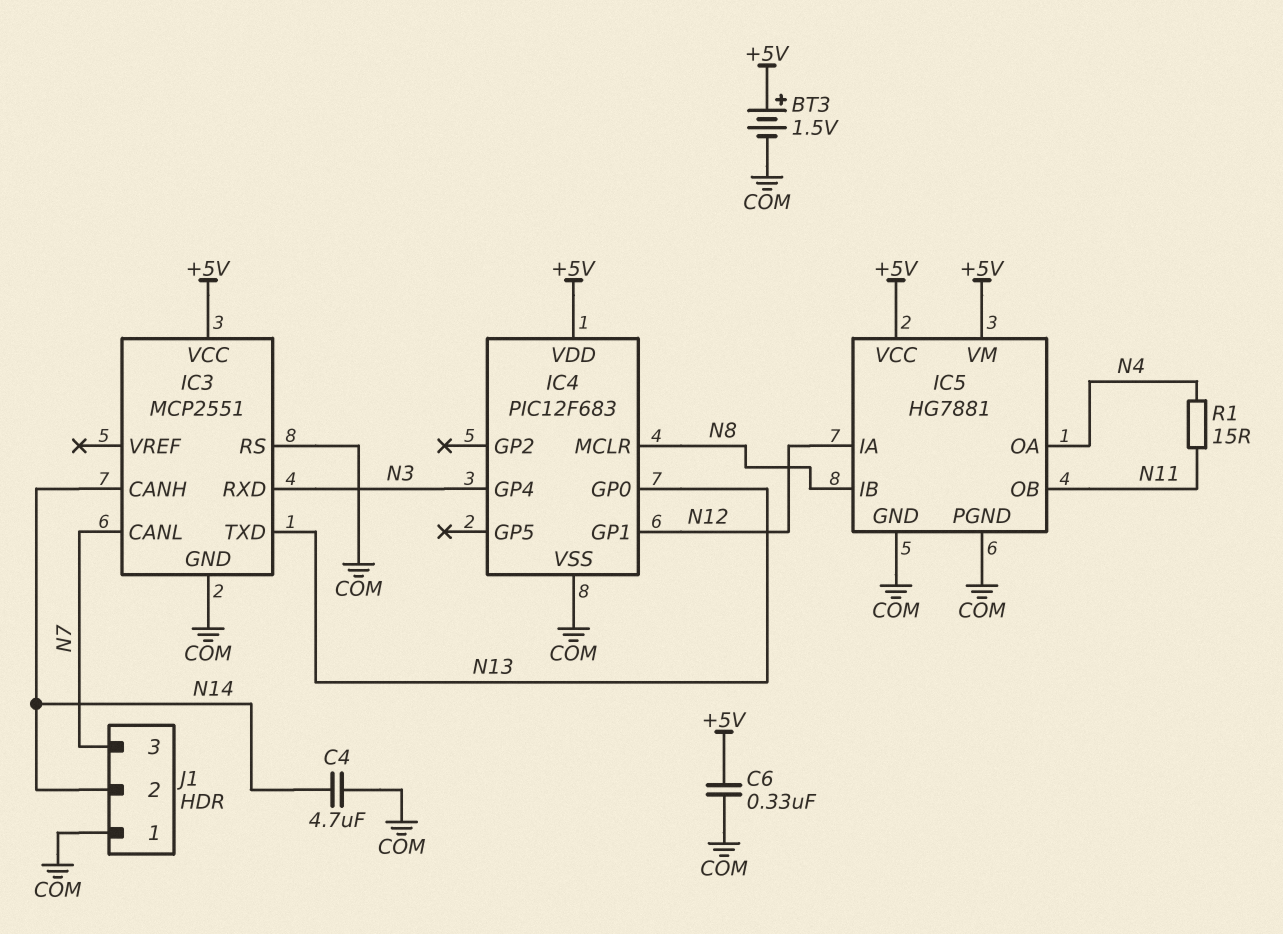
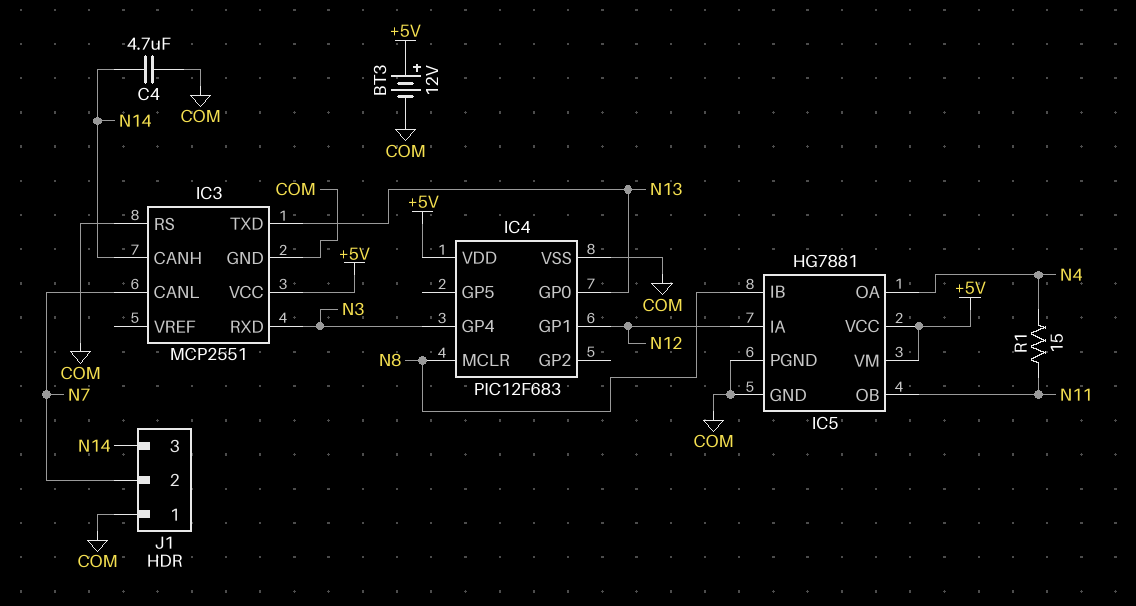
BT3: 1.5V (plus +5V, minus COM) -> 12V (plus +5V, minus COM)
C6: 330nF (+5V, COM) -> none
J1 pin 2: N14 -> N7
J1 pin 3: N7 -> N14

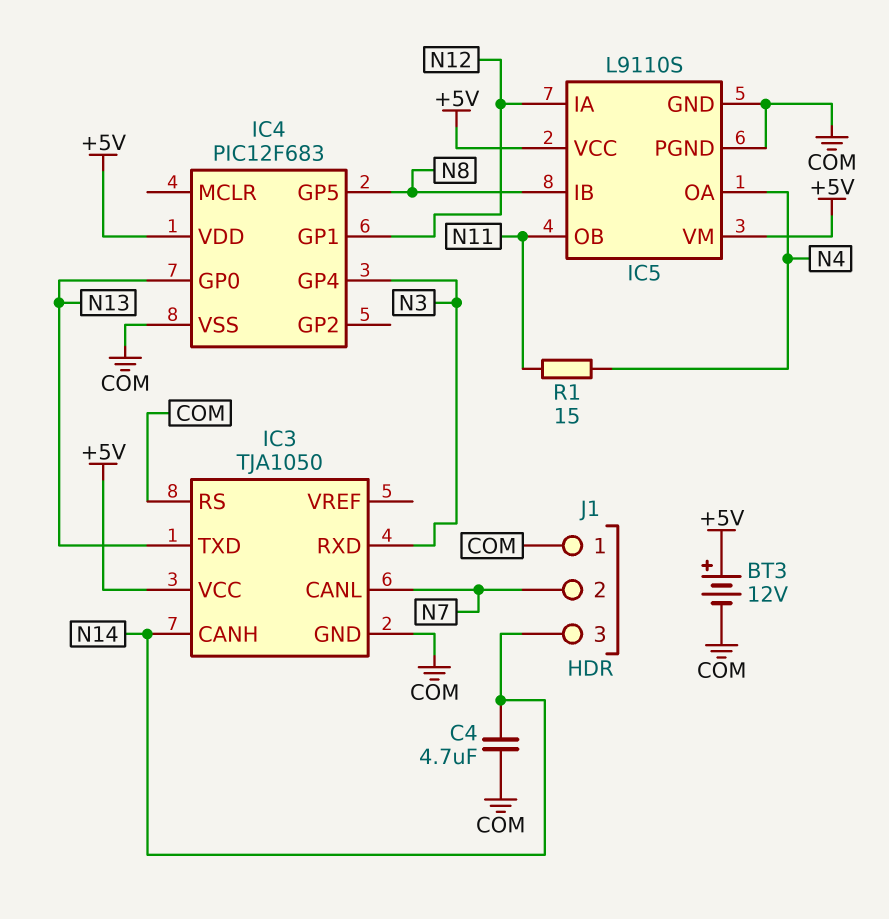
IC3: MCP2551 -> TJA1050
IC4 pin GP5: none -> N8
IC4 pin MCLR: N8 -> none
IC5: HG7881 -> L9110S

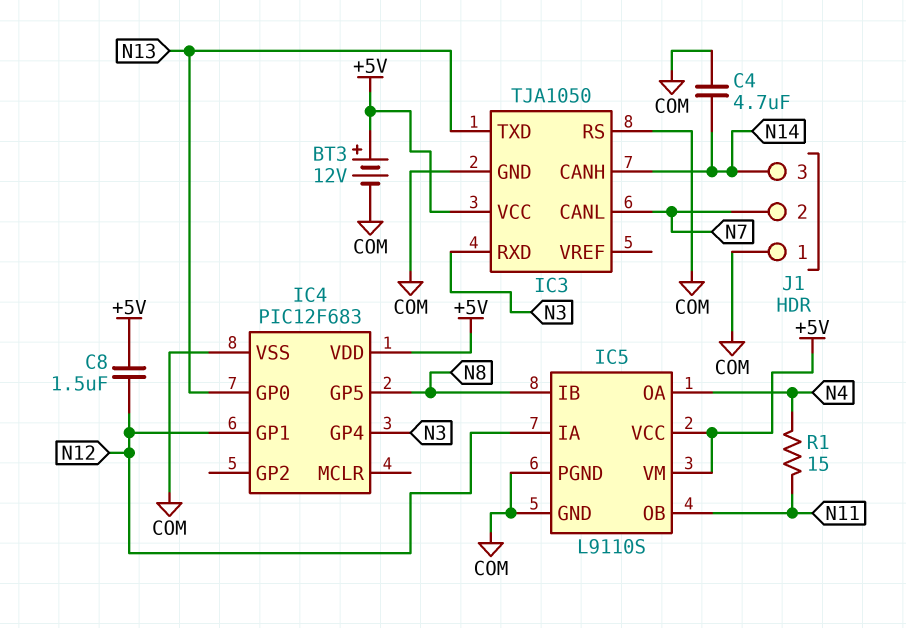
C8: none -> 1.5uF (+5V, N12)

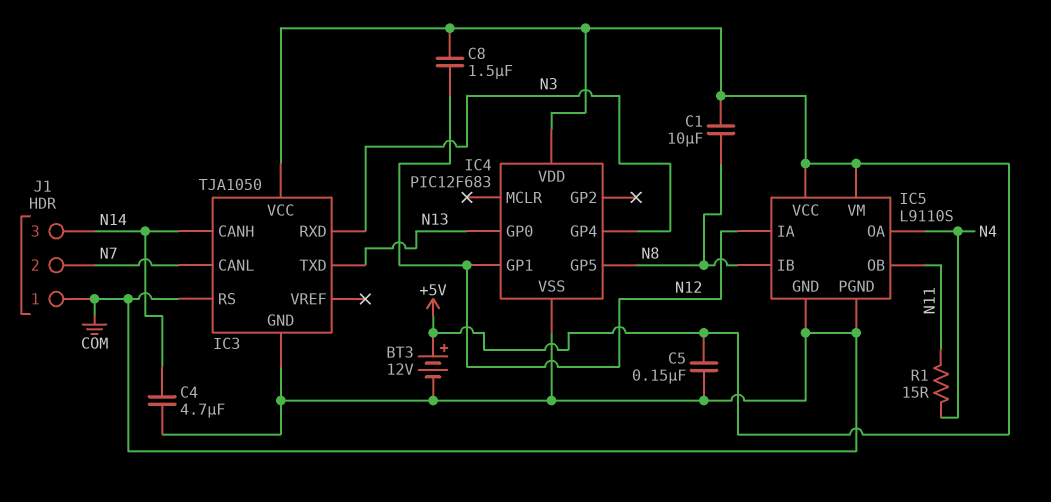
C1: none -> 10uF (+5V, N8)
C5: none -> 150nF (+5V, COM)

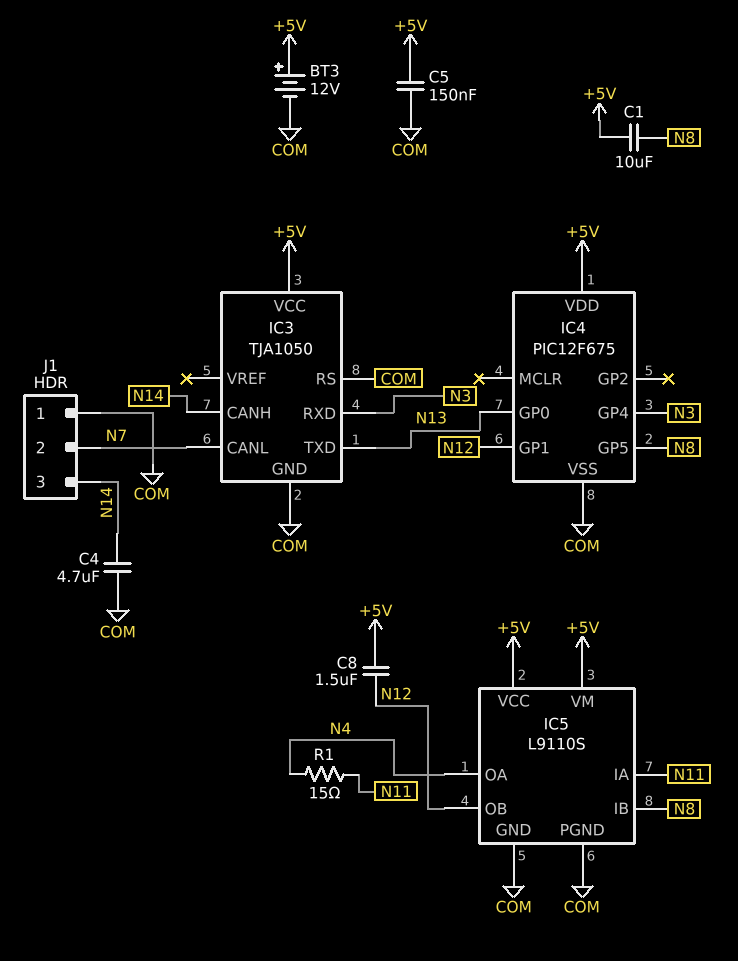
IC4: PIC12F683 -> PIC12F675
IC5 pin IA: N12 -> N11
IC5 pin OB: N11 -> N12

